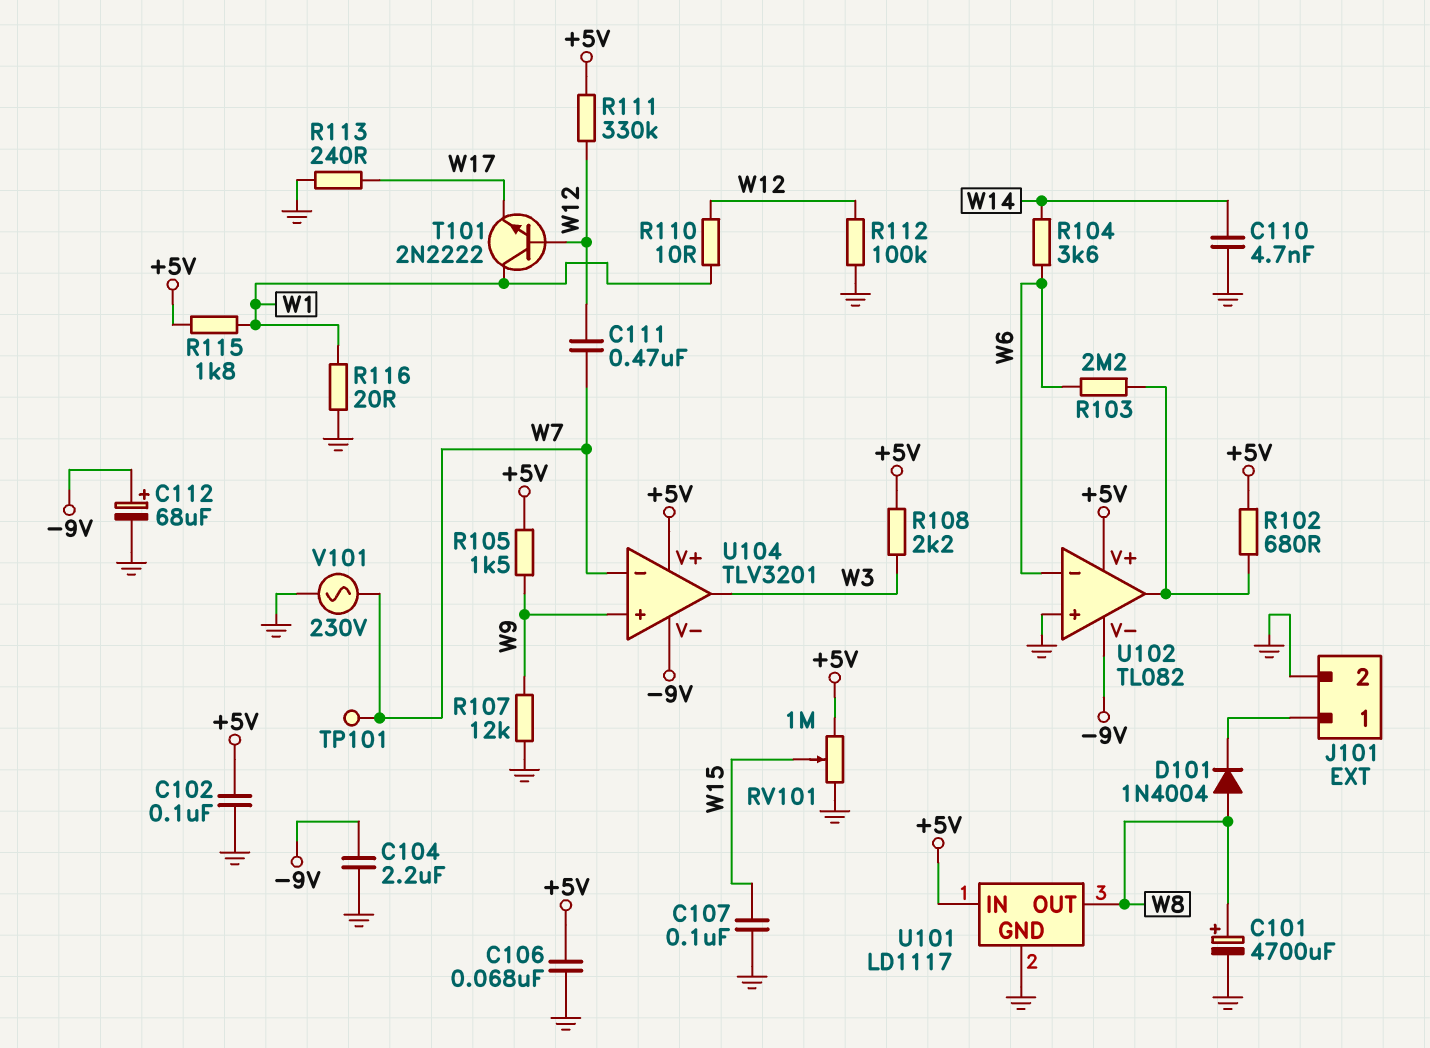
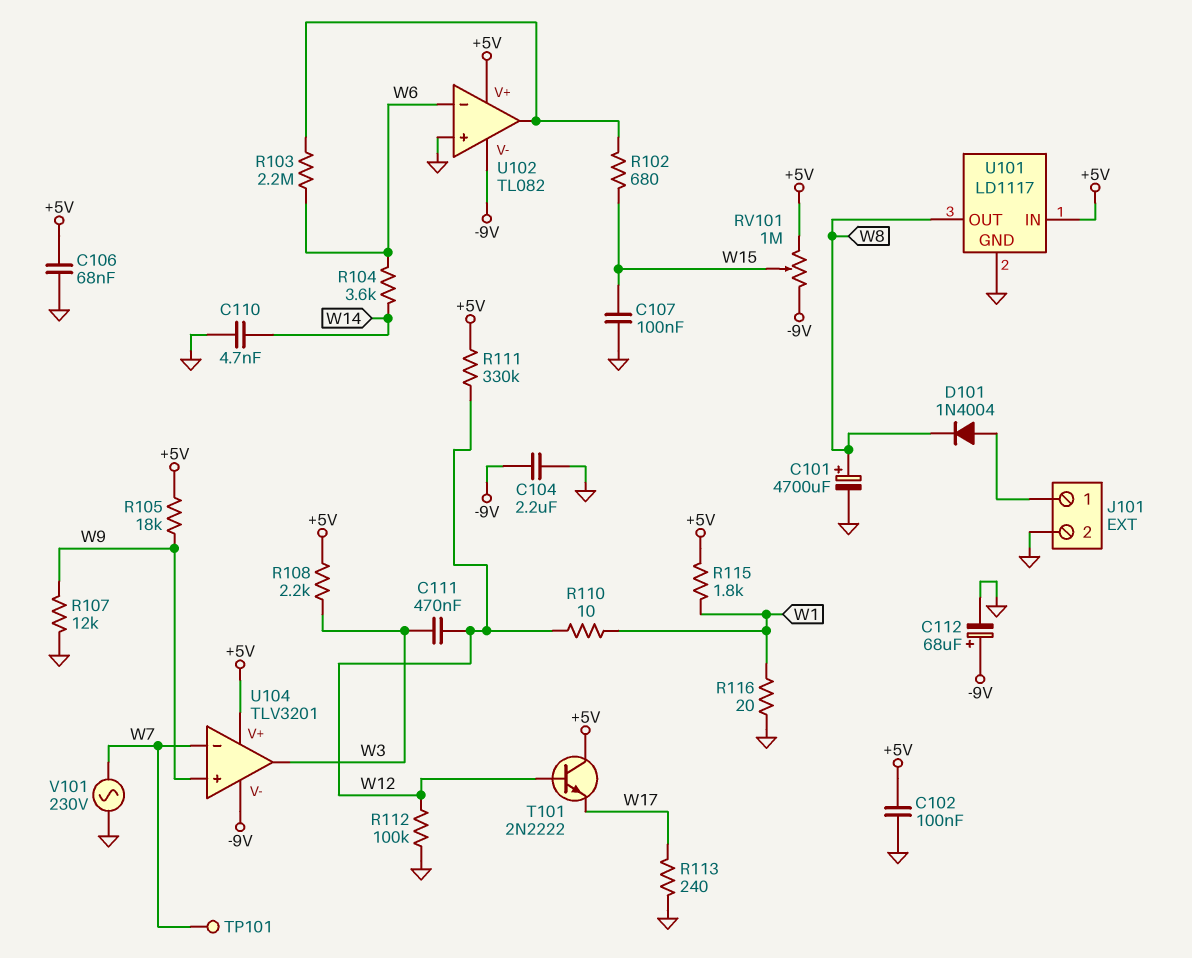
C111: 470nF (W7, W12) -> 470nF (W3, W12)
D101: diode 1N4004 (A W8, K J101/1) -> diode 1N4004 (A J101/1, K W8)
R102: 680 (+5V, U102/out) -> 680 (U102/out, W15)
R105: 1.5k (+5V, W9) -> 18k (+5V, W9)
RV101: 1M (+5V, GND, wiper W15) -> 1M (+5V, -9V, wiper W15)
T101: NPN 2N2222 (B W12, C W1, E W17) -> NPN 2N2222 (B W12, C +5V, E W17)

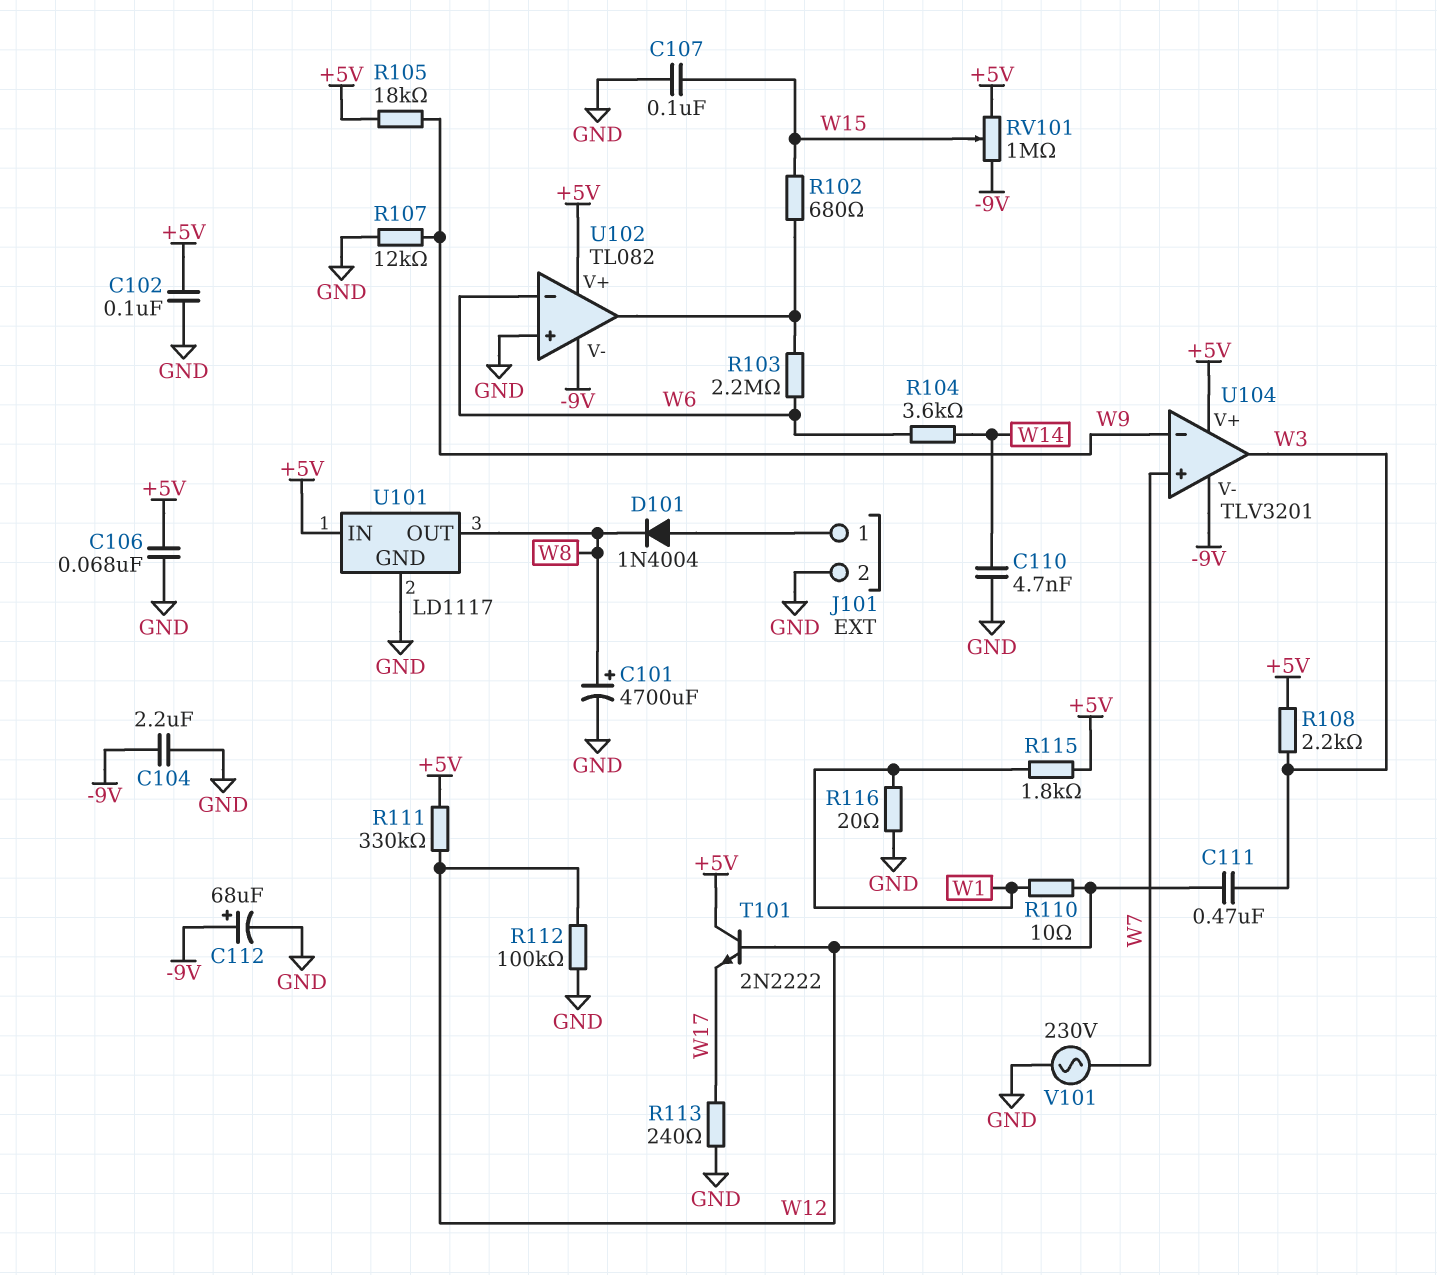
TP101: test point (W7) -> none
U104 pin in+: W9 -> W7
U104 pin in-: W7 -> W9

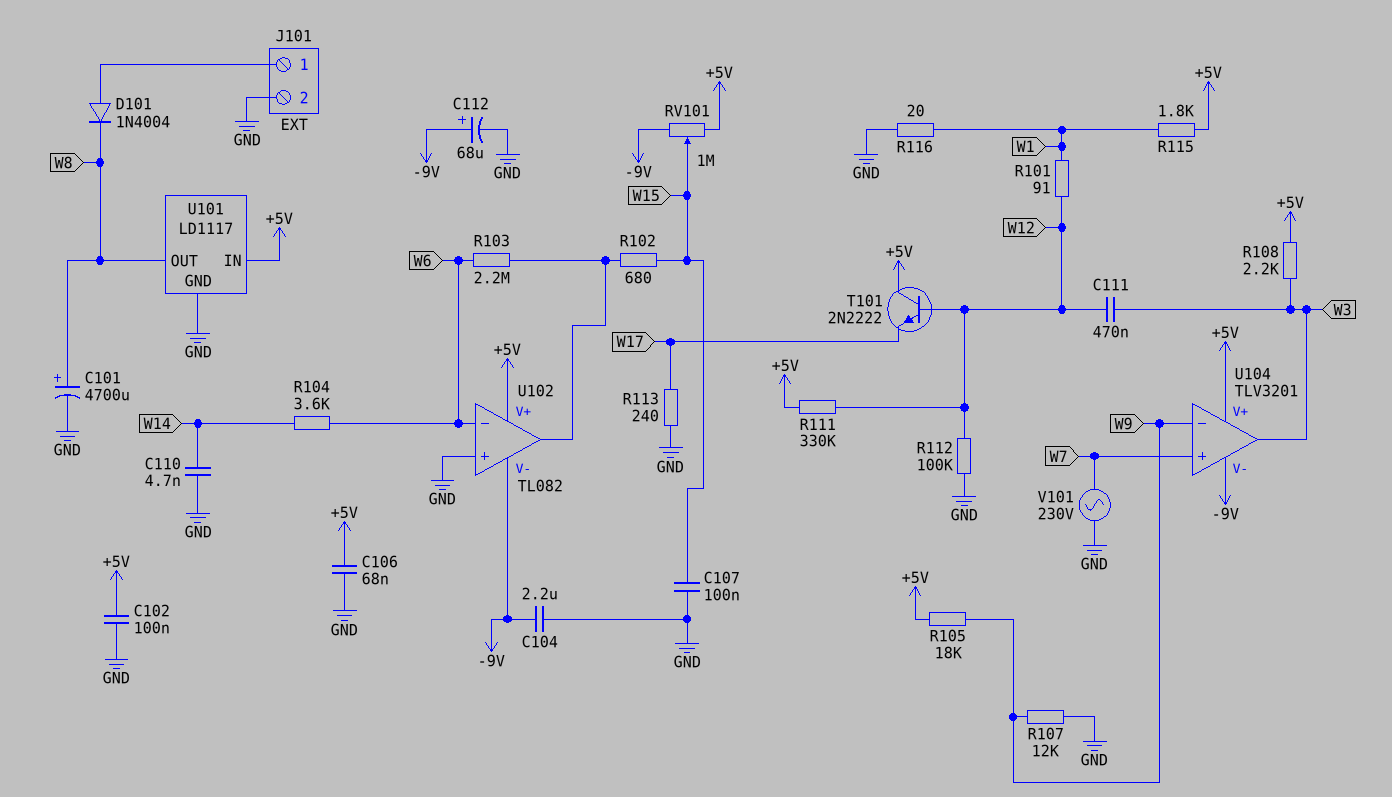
R101: none -> 91 (W1, W12)
R110: 10 (W1, W12) -> none

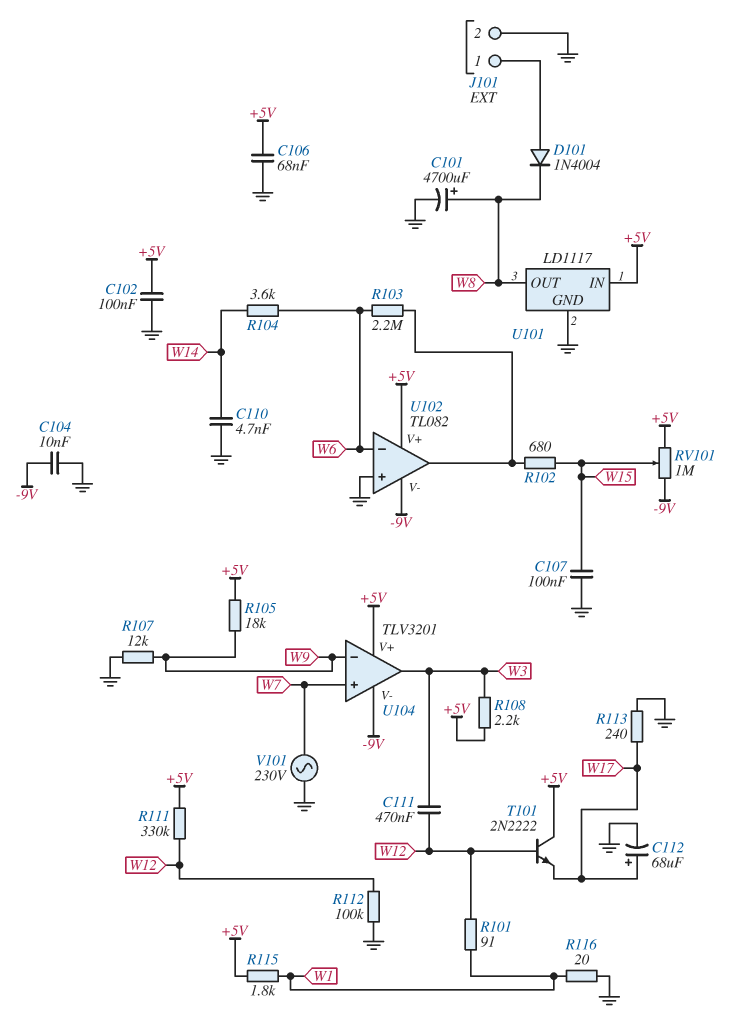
C104: 2.2uF (-9V, GND) -> 10nF (-9V, GND)
C112: 68uF (plus -9V, minus GND) -> 68uF (plus W17, minus GND)

